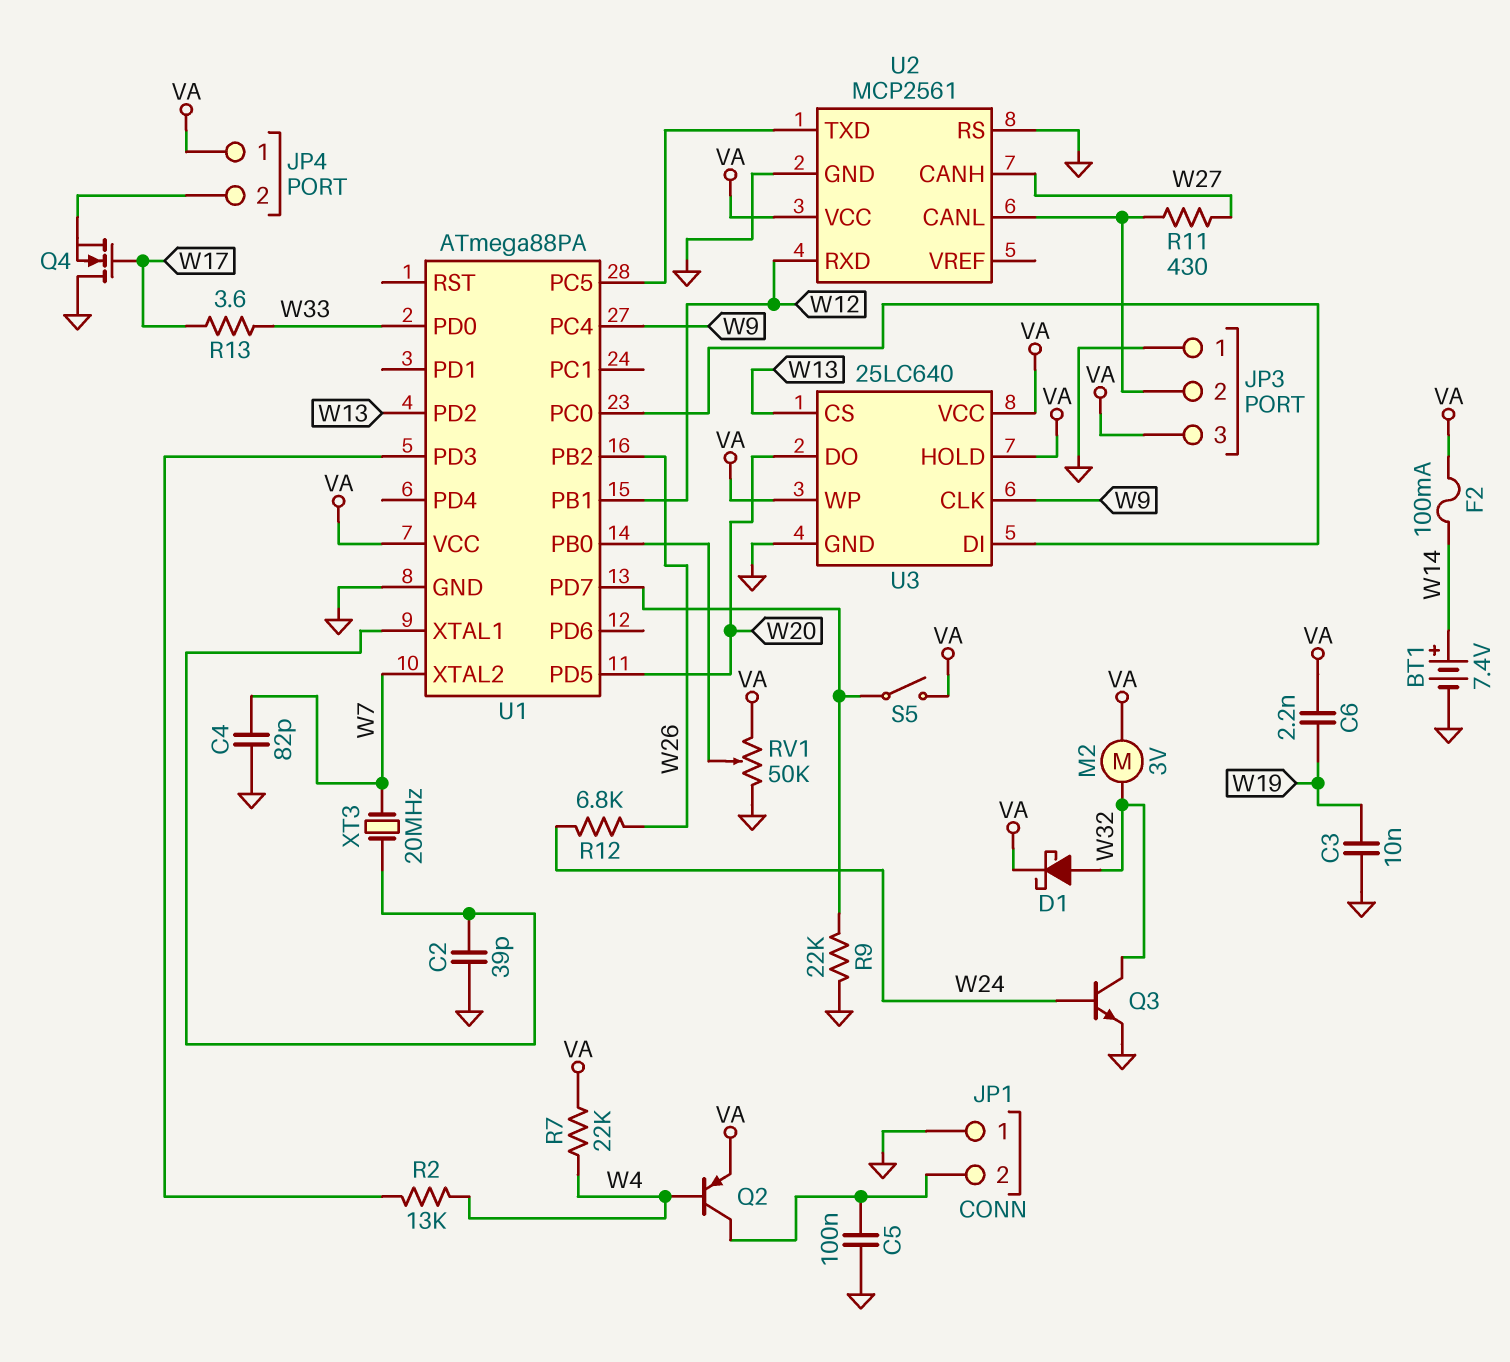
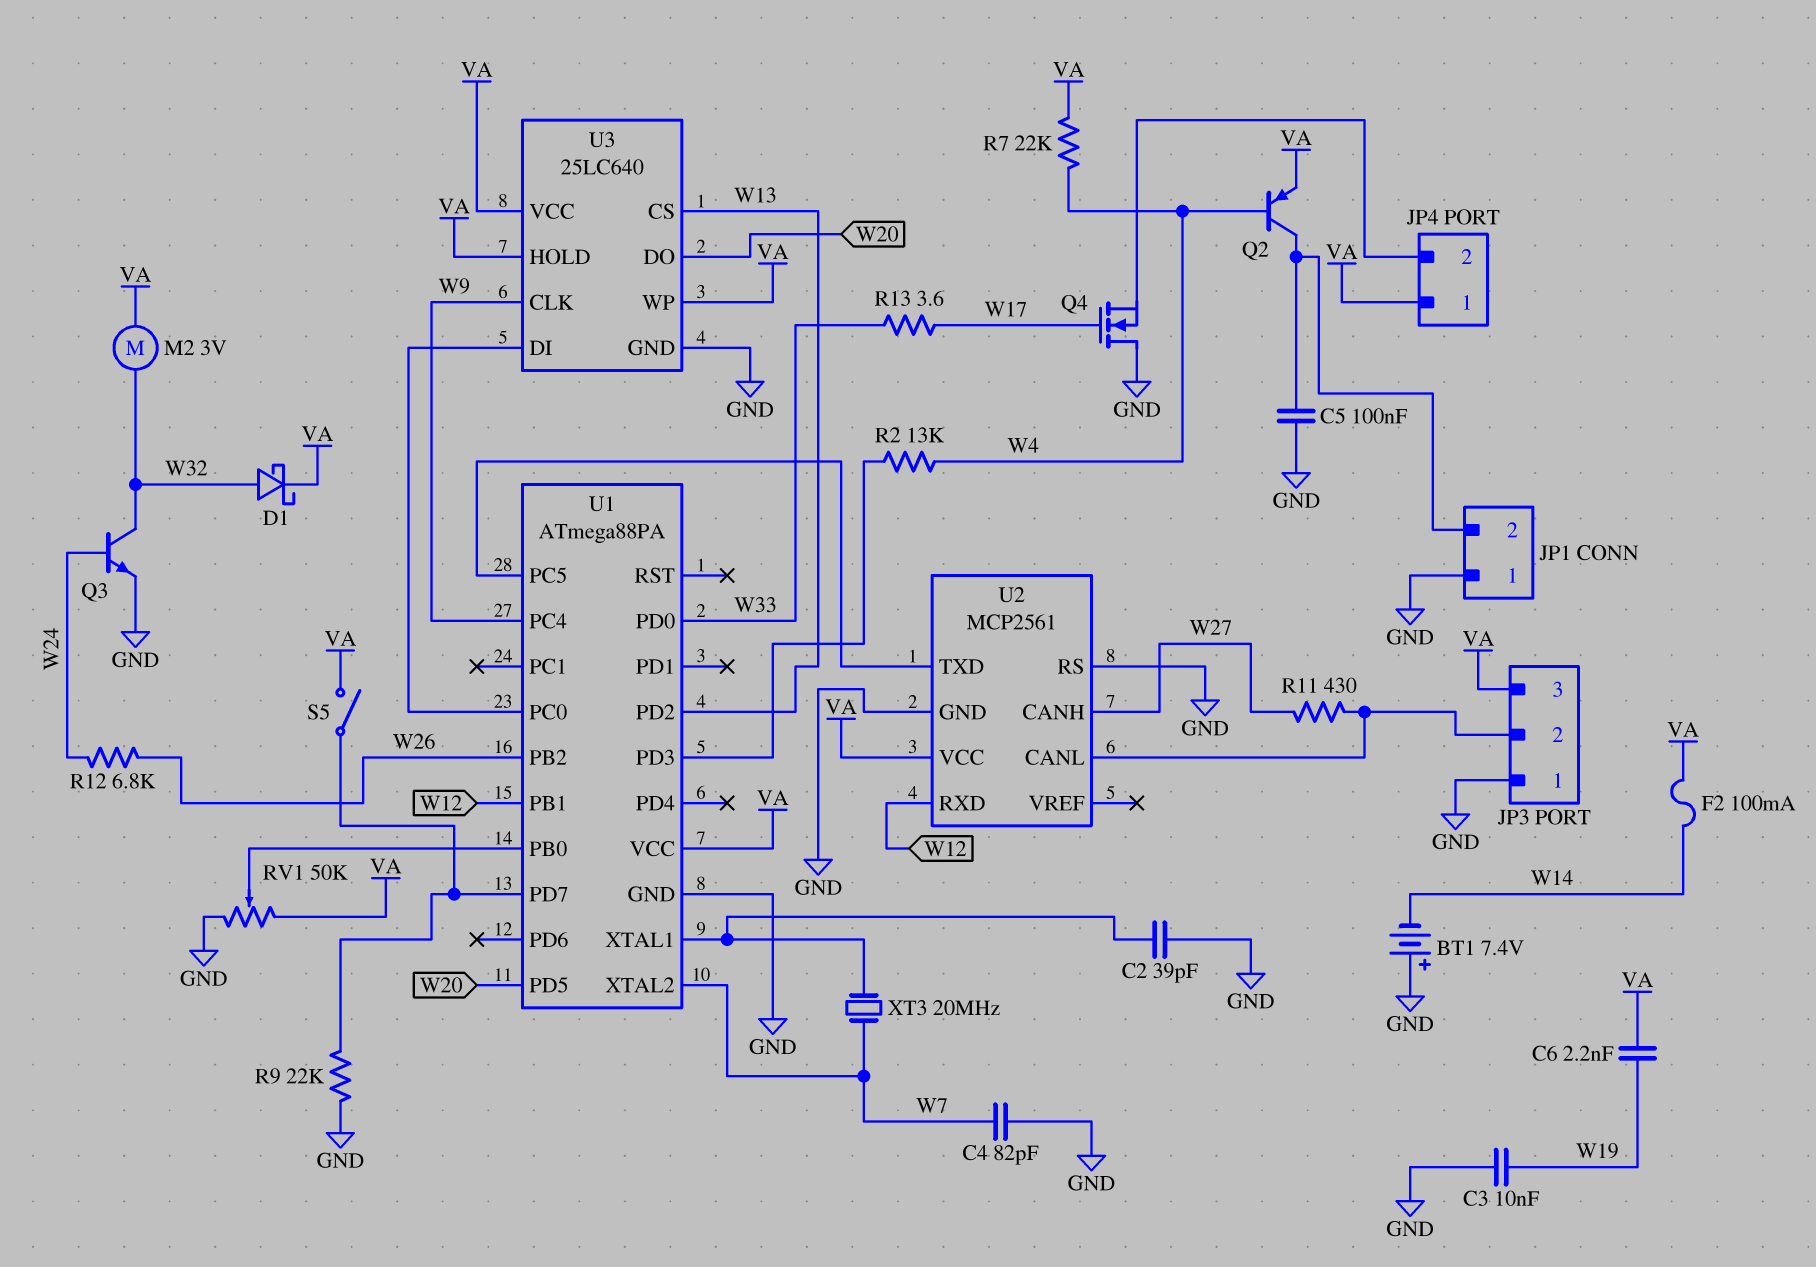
BT1: 7.4V (plus W14, minus GND) -> 7.4V (plus GND, minus W14)

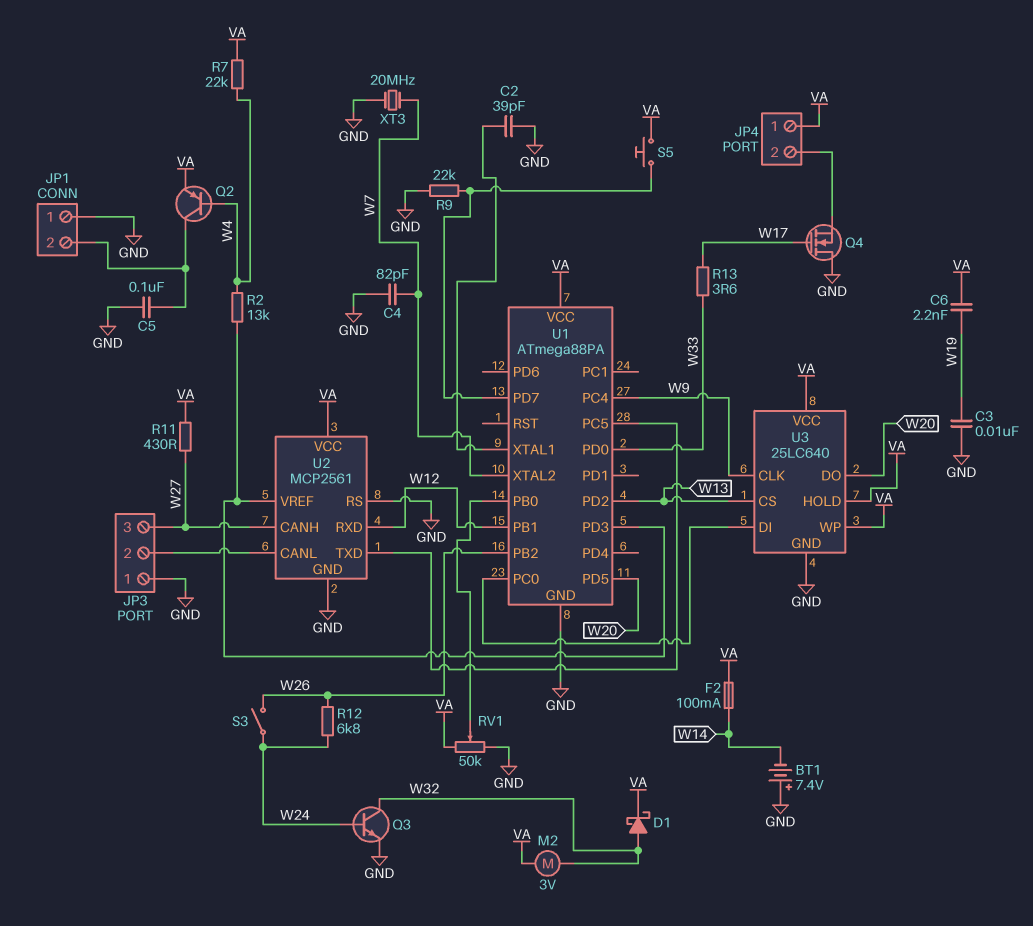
JP3 pin 3: VA -> W27
R11: 430 (JP3/2, W27) -> 430 (VA, W27)
S3: none -> switch (W24, W26)
S5: switch (U1/PD7, VA) -> button (U1/PD7, VA)
U2 pin VREF: none -> U1/PD3
XT3: 20MHz (U1/XTAL1, W7) -> 20MHz (GND, W7)

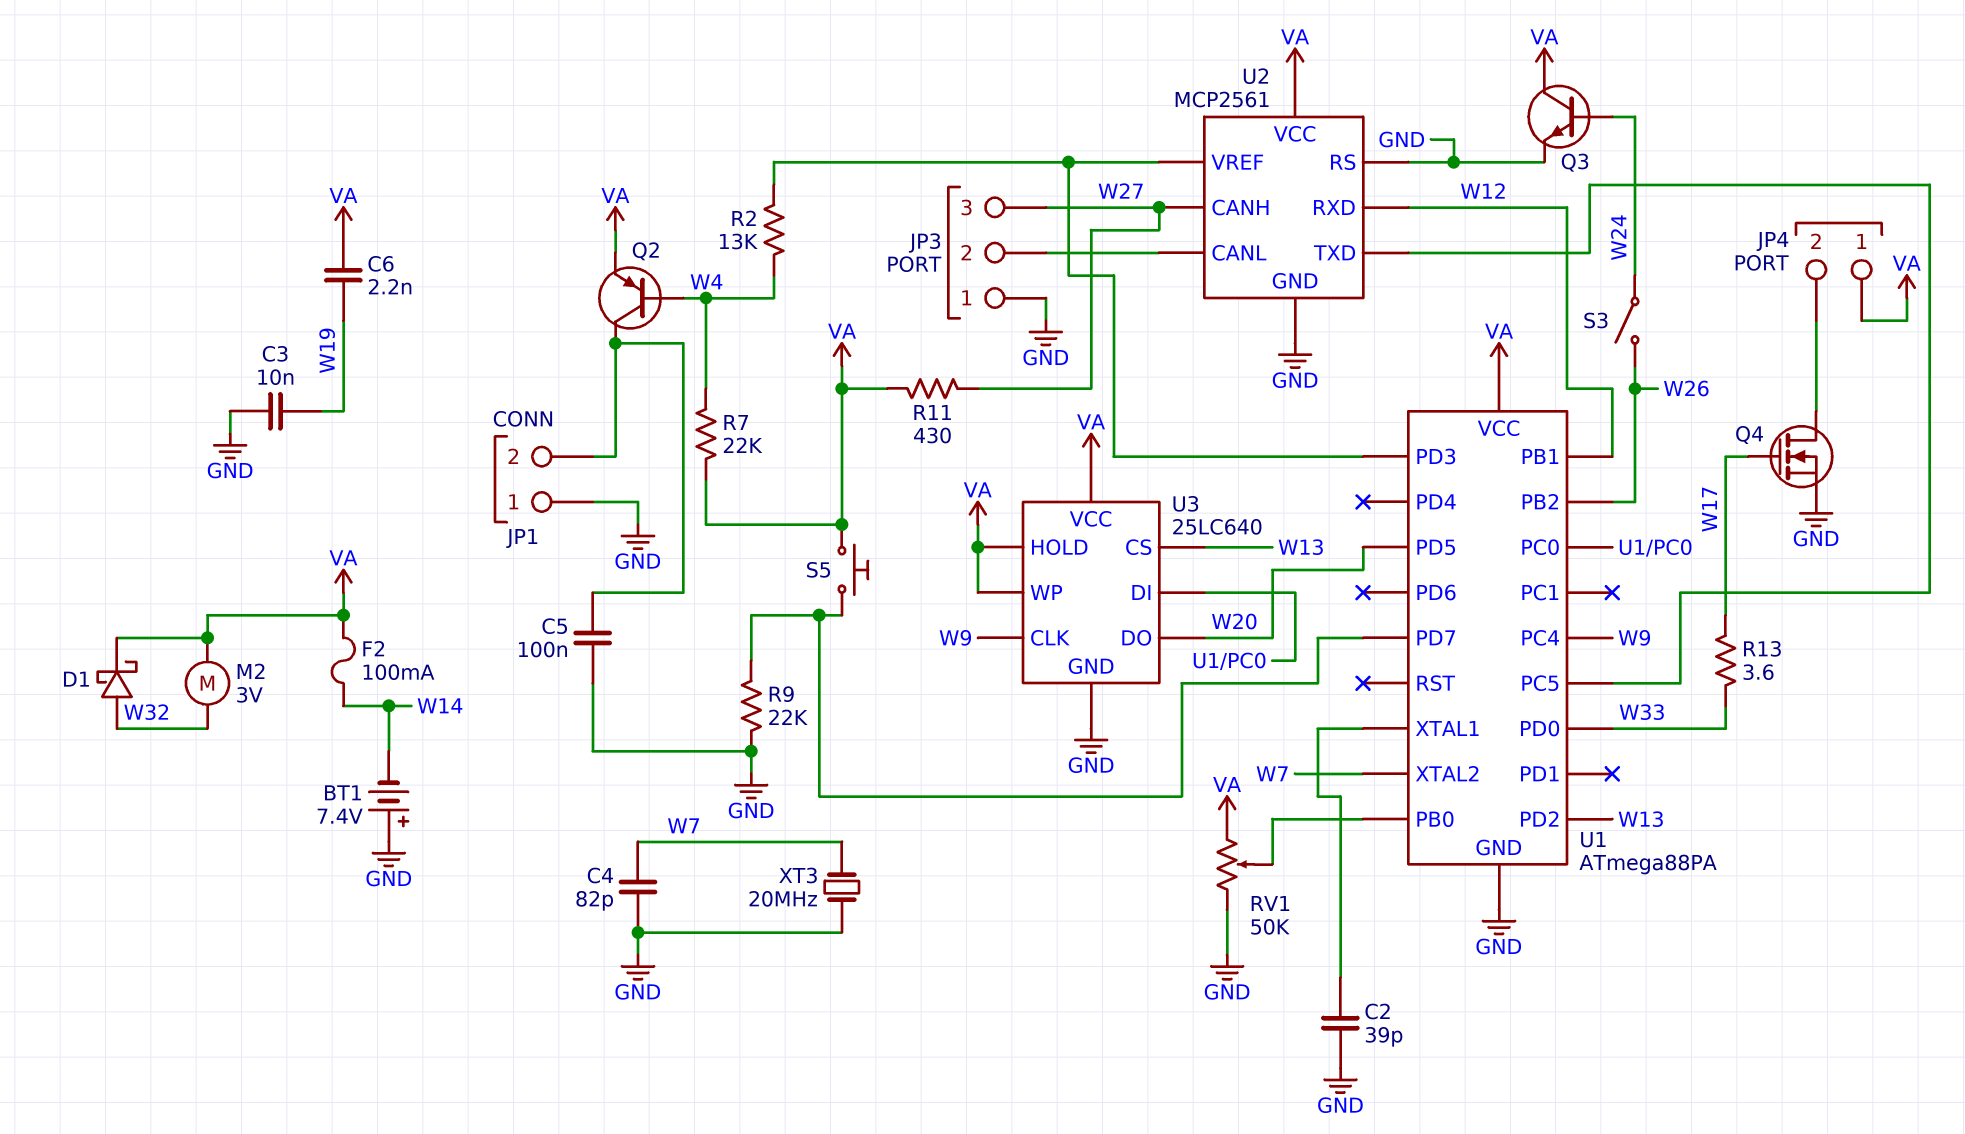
Q3: NPN (B W24, C W32, E GND) -> NPN (B W24, C VA, E GND)
Q4: NMOS (G W17, D GND, S JP4/2) -> NMOS (G W17, D JP4/2, S GND)
R12: 6.8k (W24, W26) -> none

